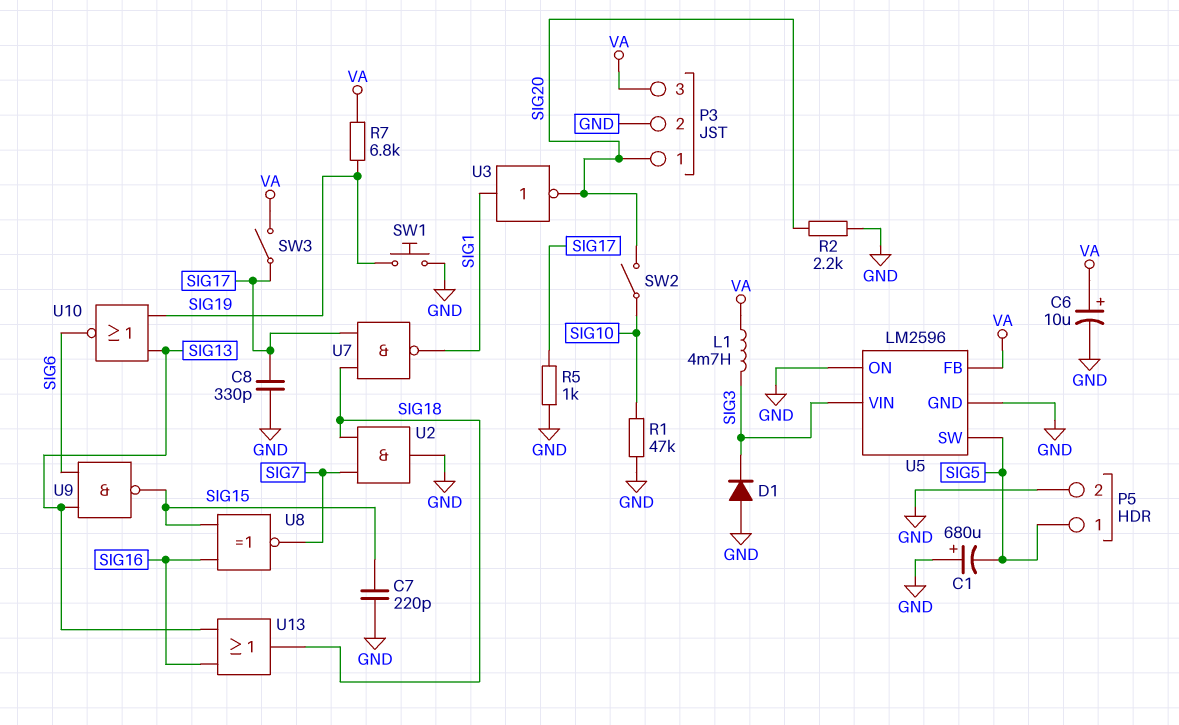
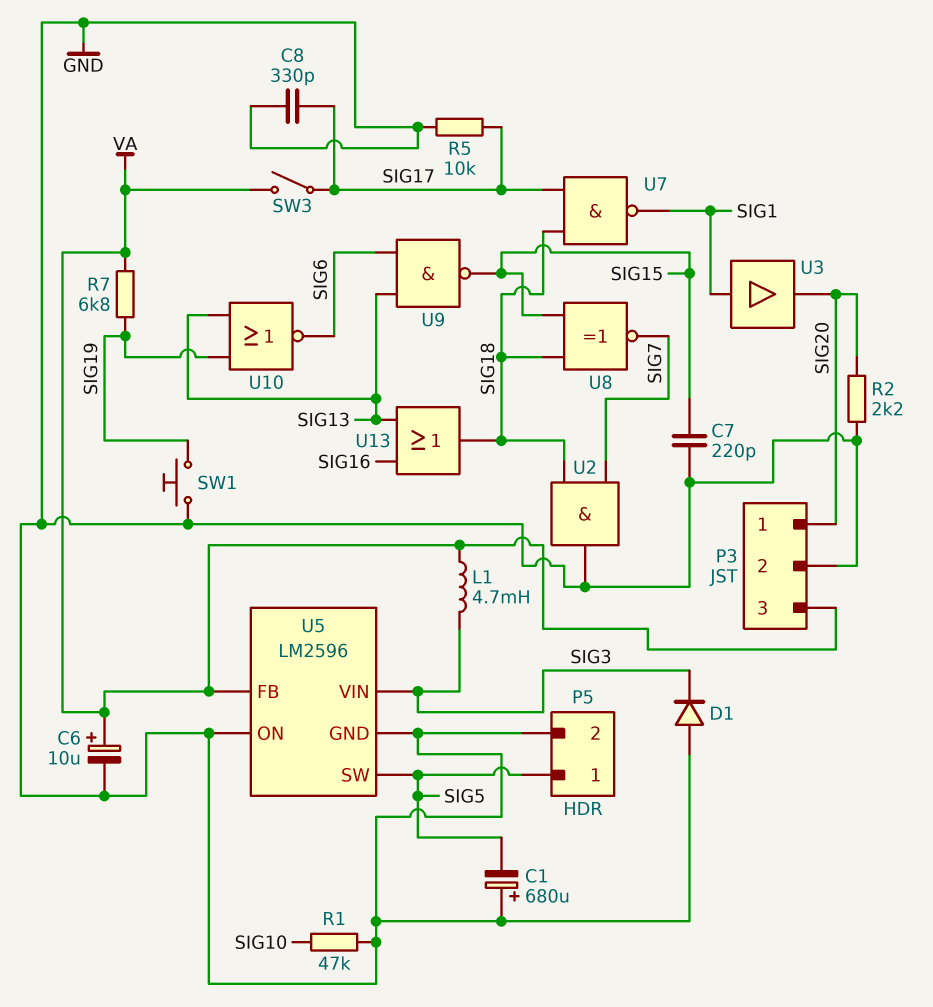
R5: 1k (GND, SIG17) -> 10k (GND, SIG17)
SW2: switch (SIG10, SIG20) -> none
U3: NOT (in SIG1, out SIG20) -> buffer (in SIG1, out SIG20)
U8: XNOR (in SIG15, in SIG16, out SIG7) -> XNOR (in SIG15, in SIG18, out SIG7)

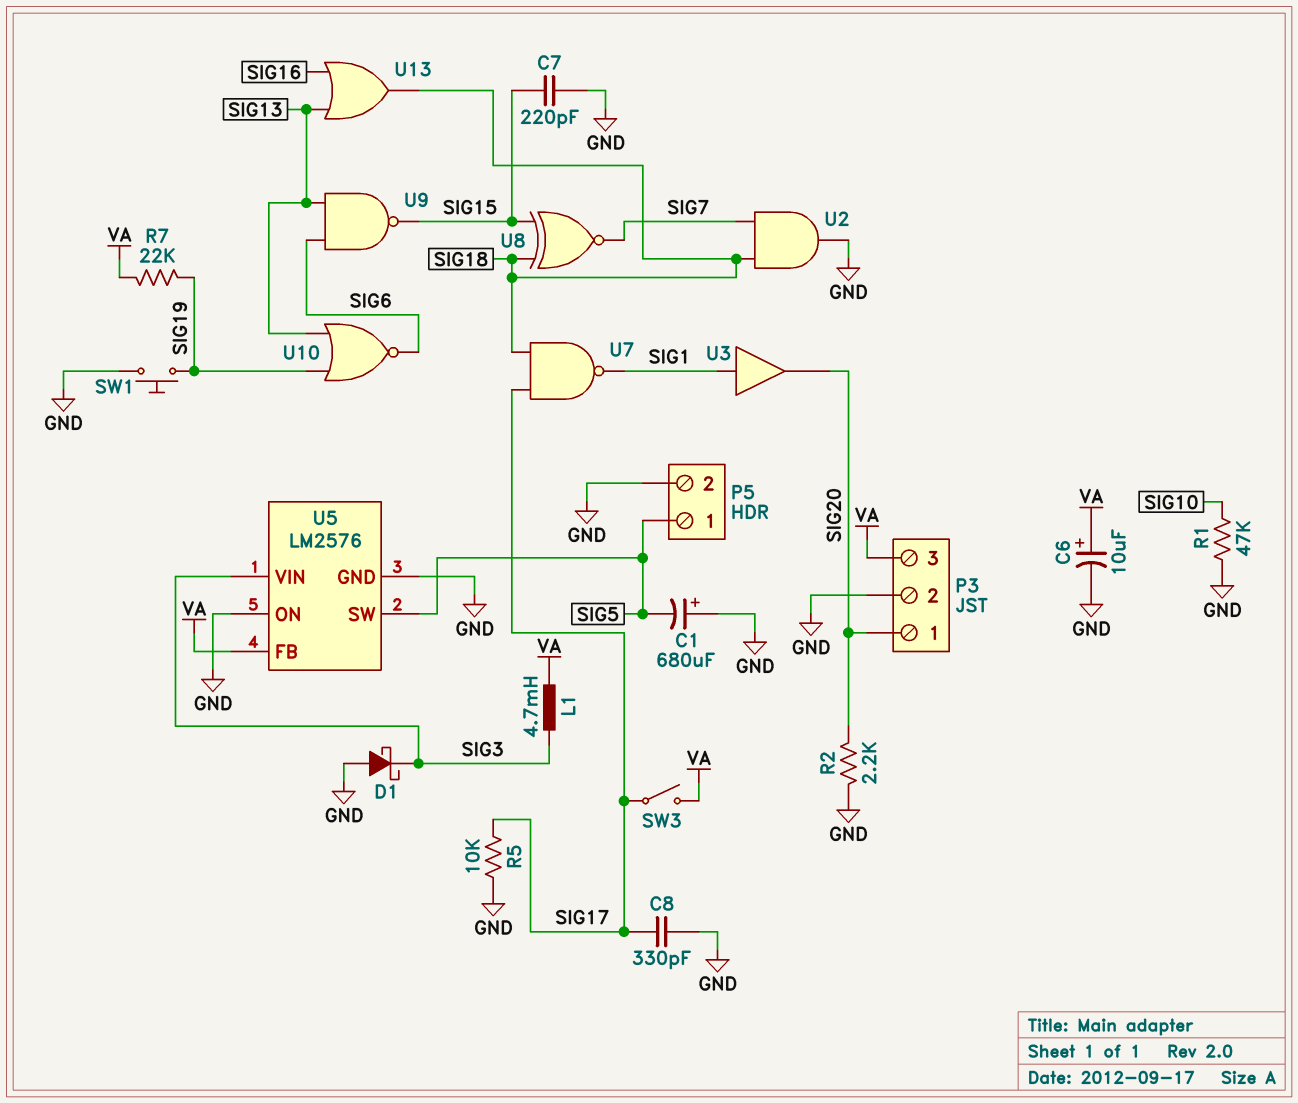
D1: diode (A GND, K SIG3) -> schottky (A GND, K SIG3)
R7: 6.8k (SIG19, VA) -> 22k (SIG19, VA)
U5: LM2596 -> LM2576

